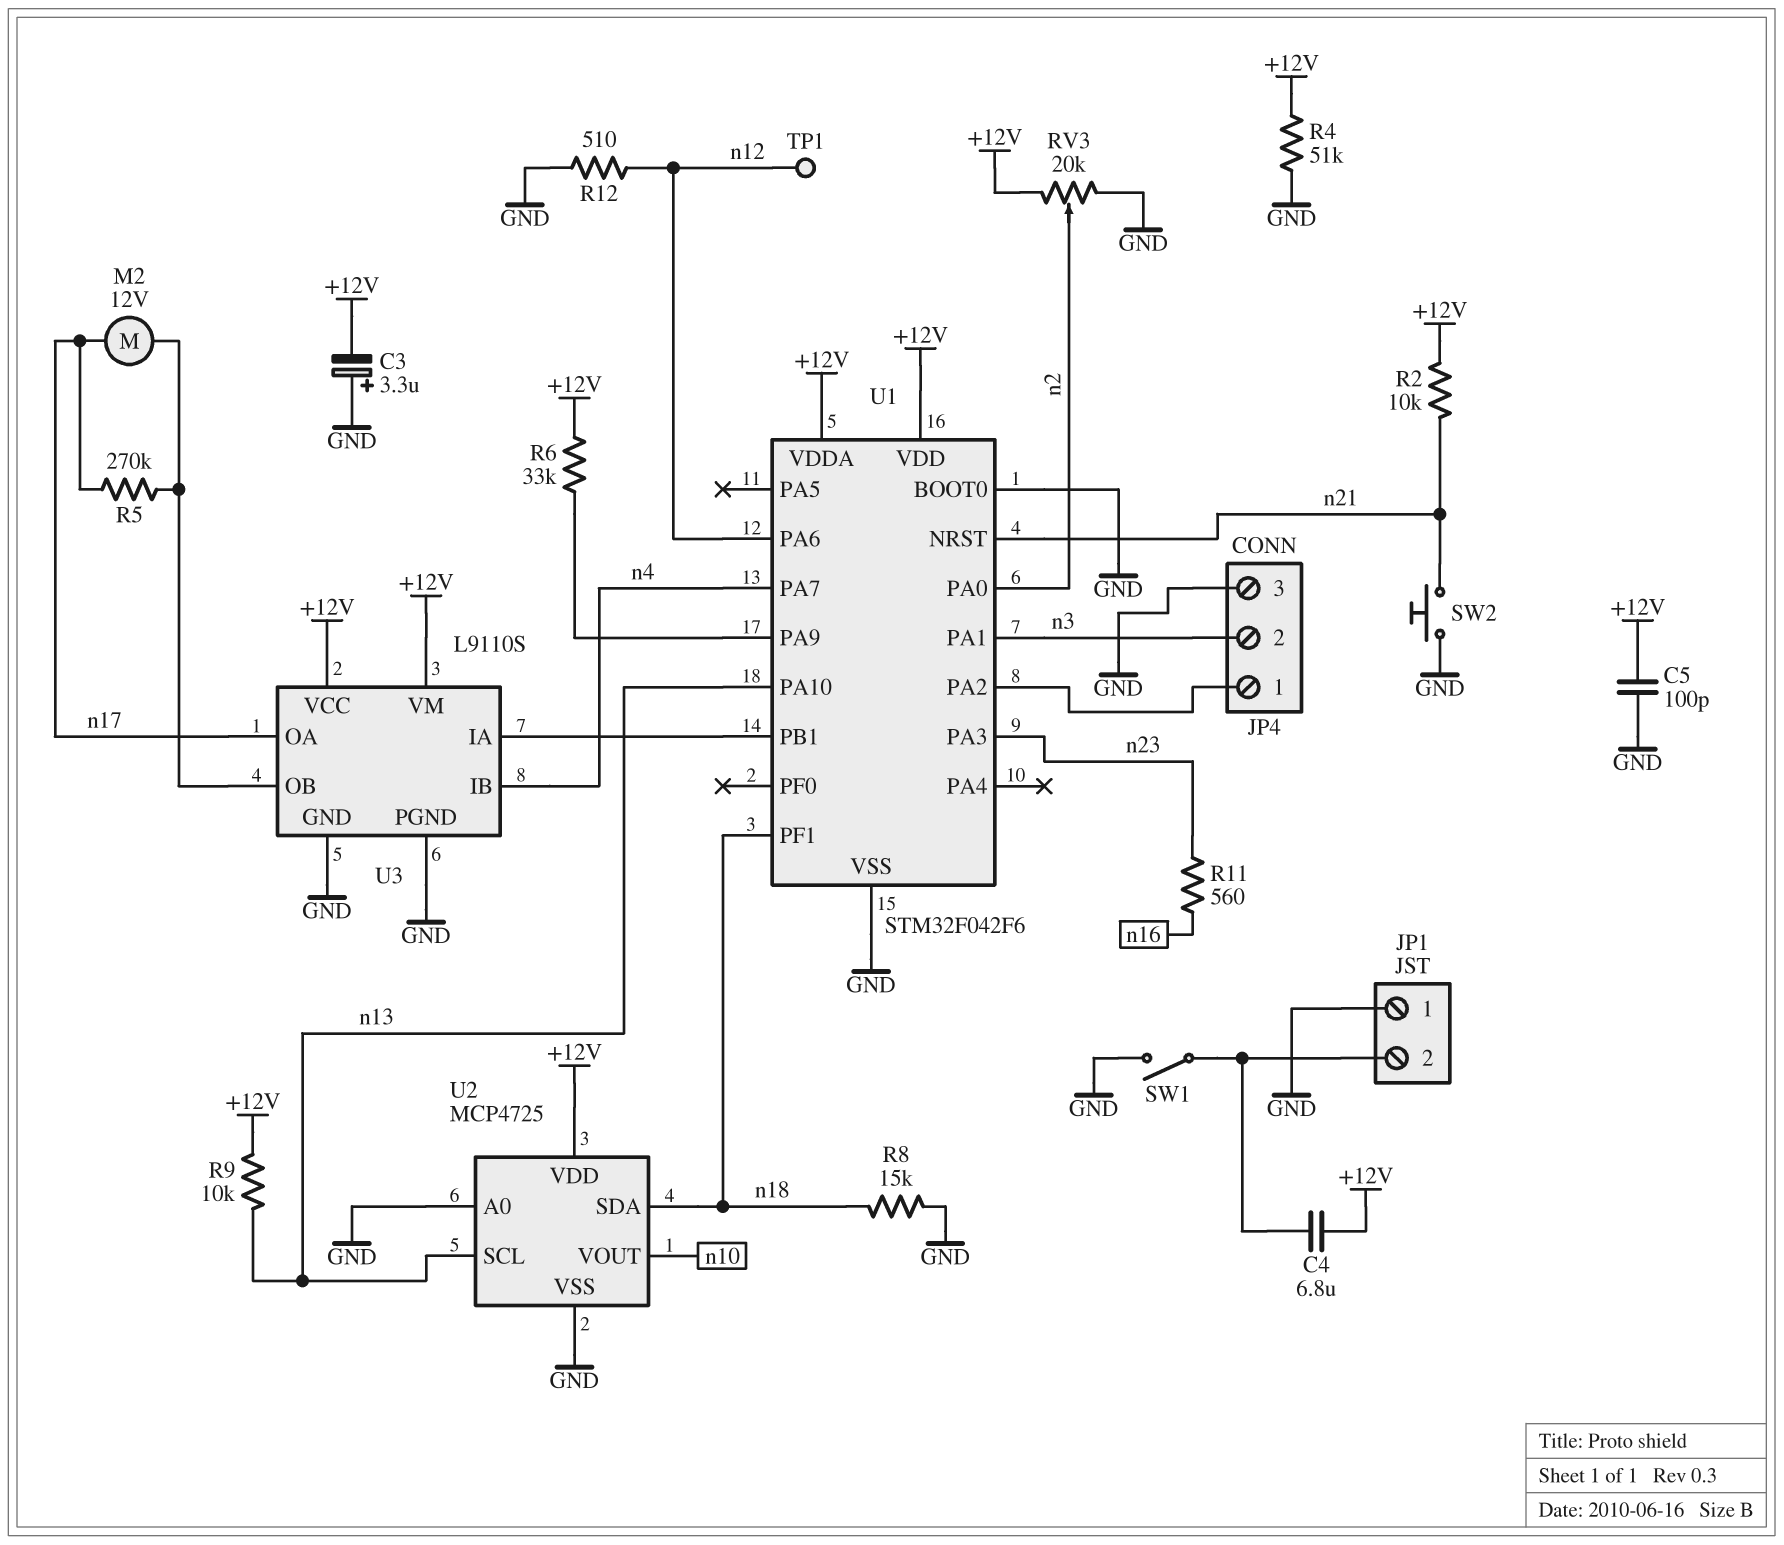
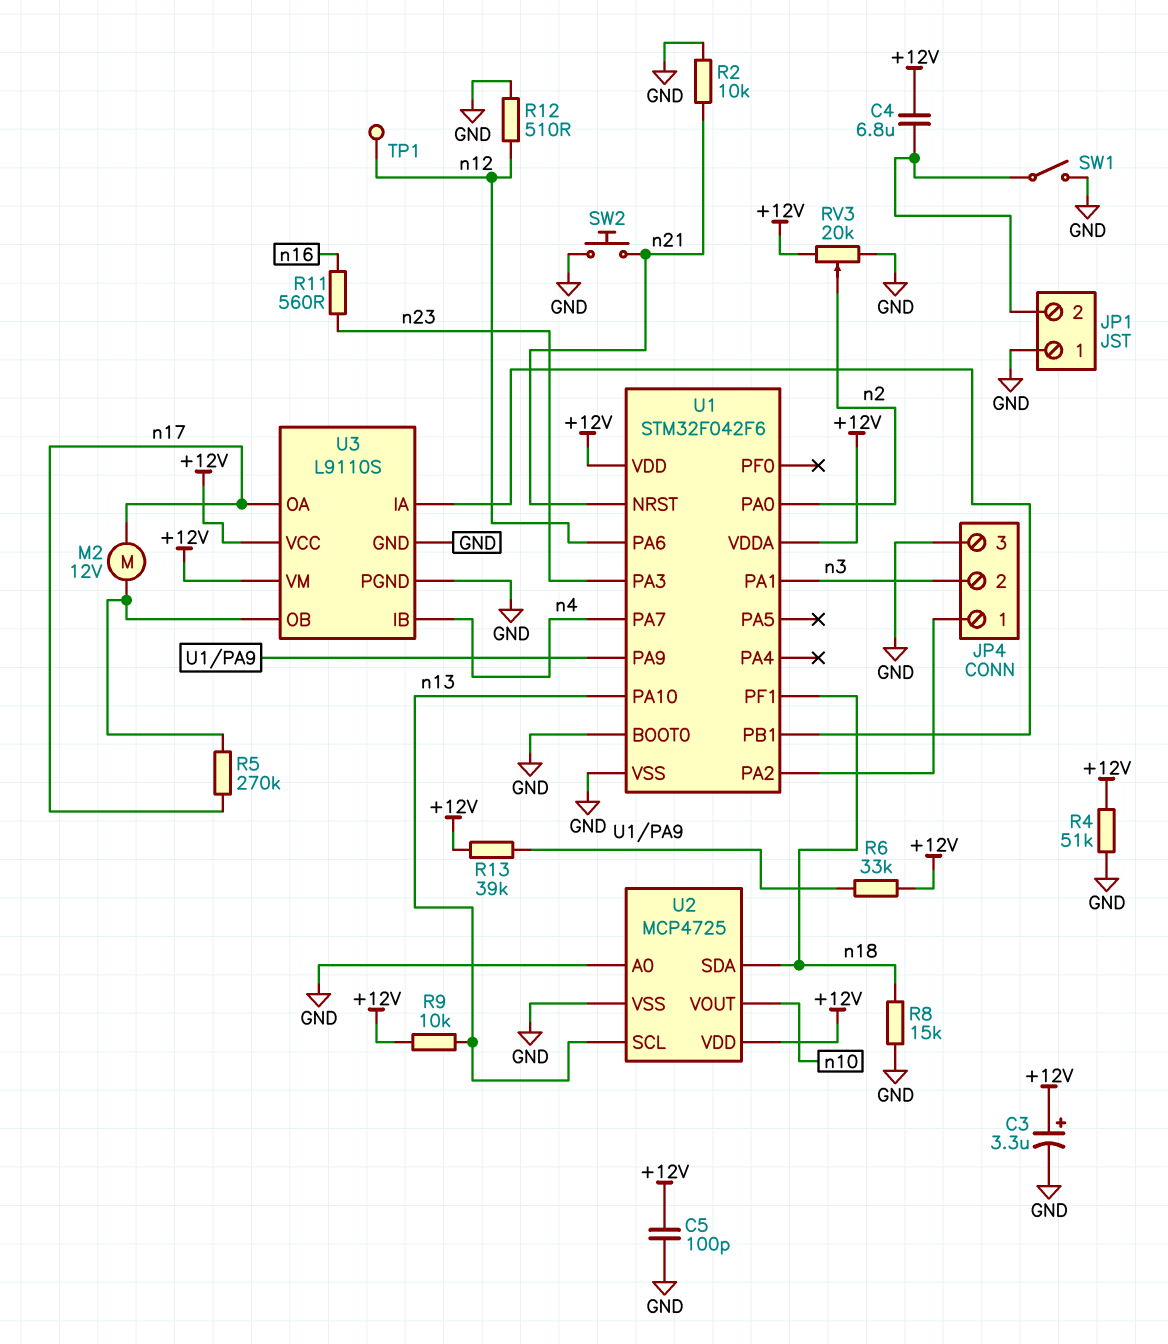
C3: 3.3uF (plus GND, minus +12V) -> 3.3uF (plus +12V, minus GND)
R2: 10k (+12V, n21) -> 10k (GND, n21)
R13: none -> 39k (+12V, U1/PA9)

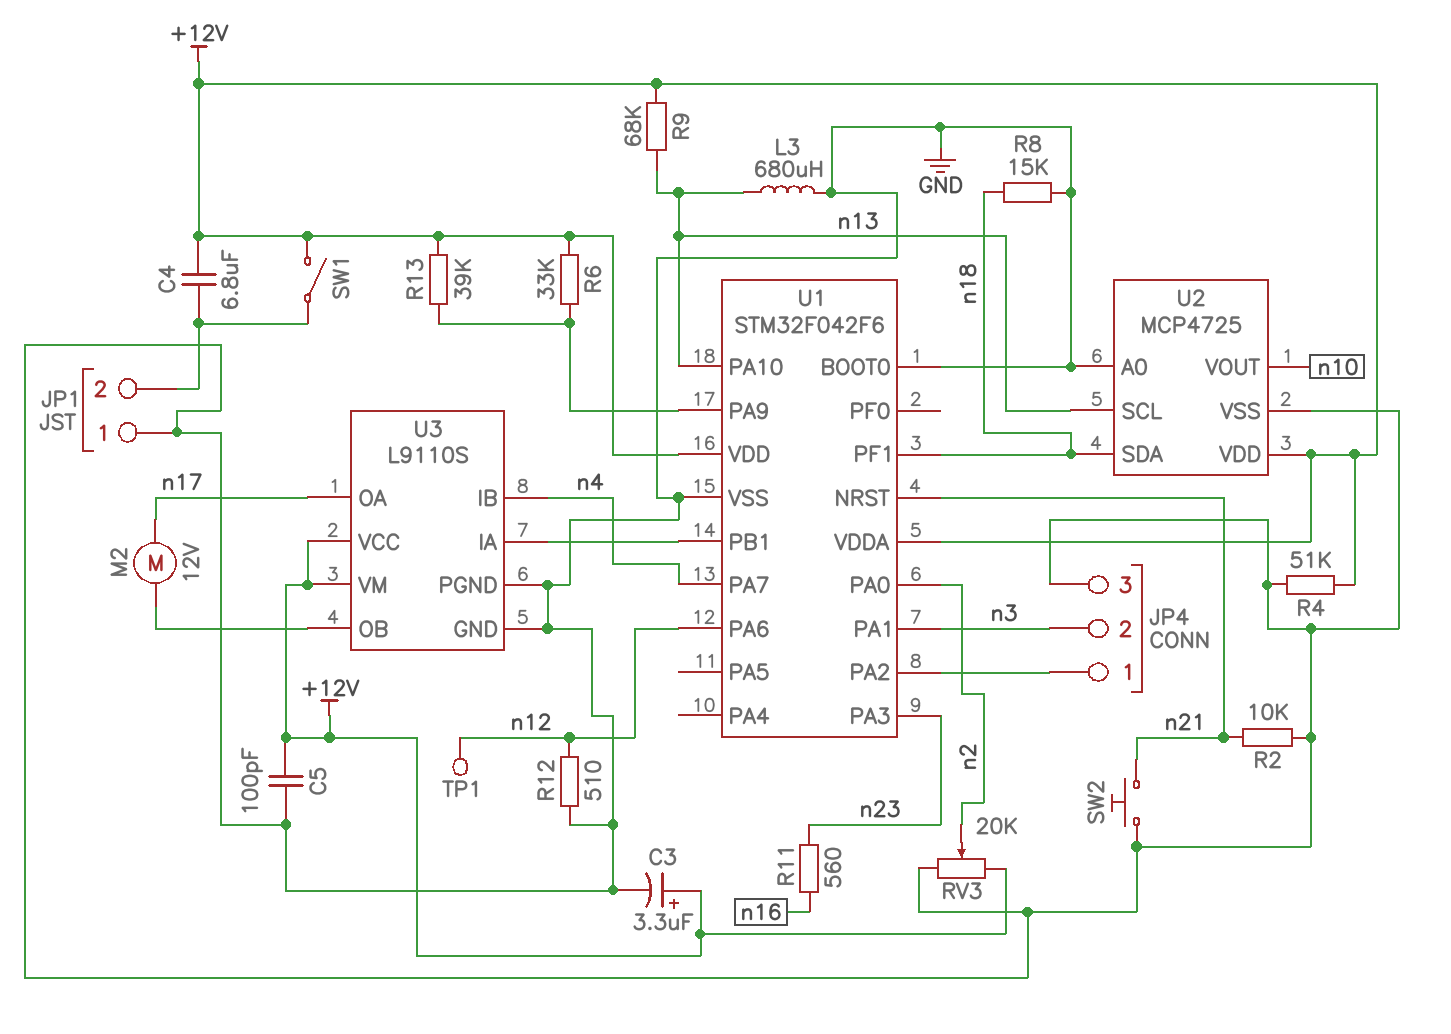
L3: none -> 680uH (GND, n13)
R5: 270k (U3/OB, n17) -> none
R9: 10k (+12V, n13) -> 68k (+12V, n13)
SW1: switch (GND, JP1/2) -> switch (+12V, JP1/2)

